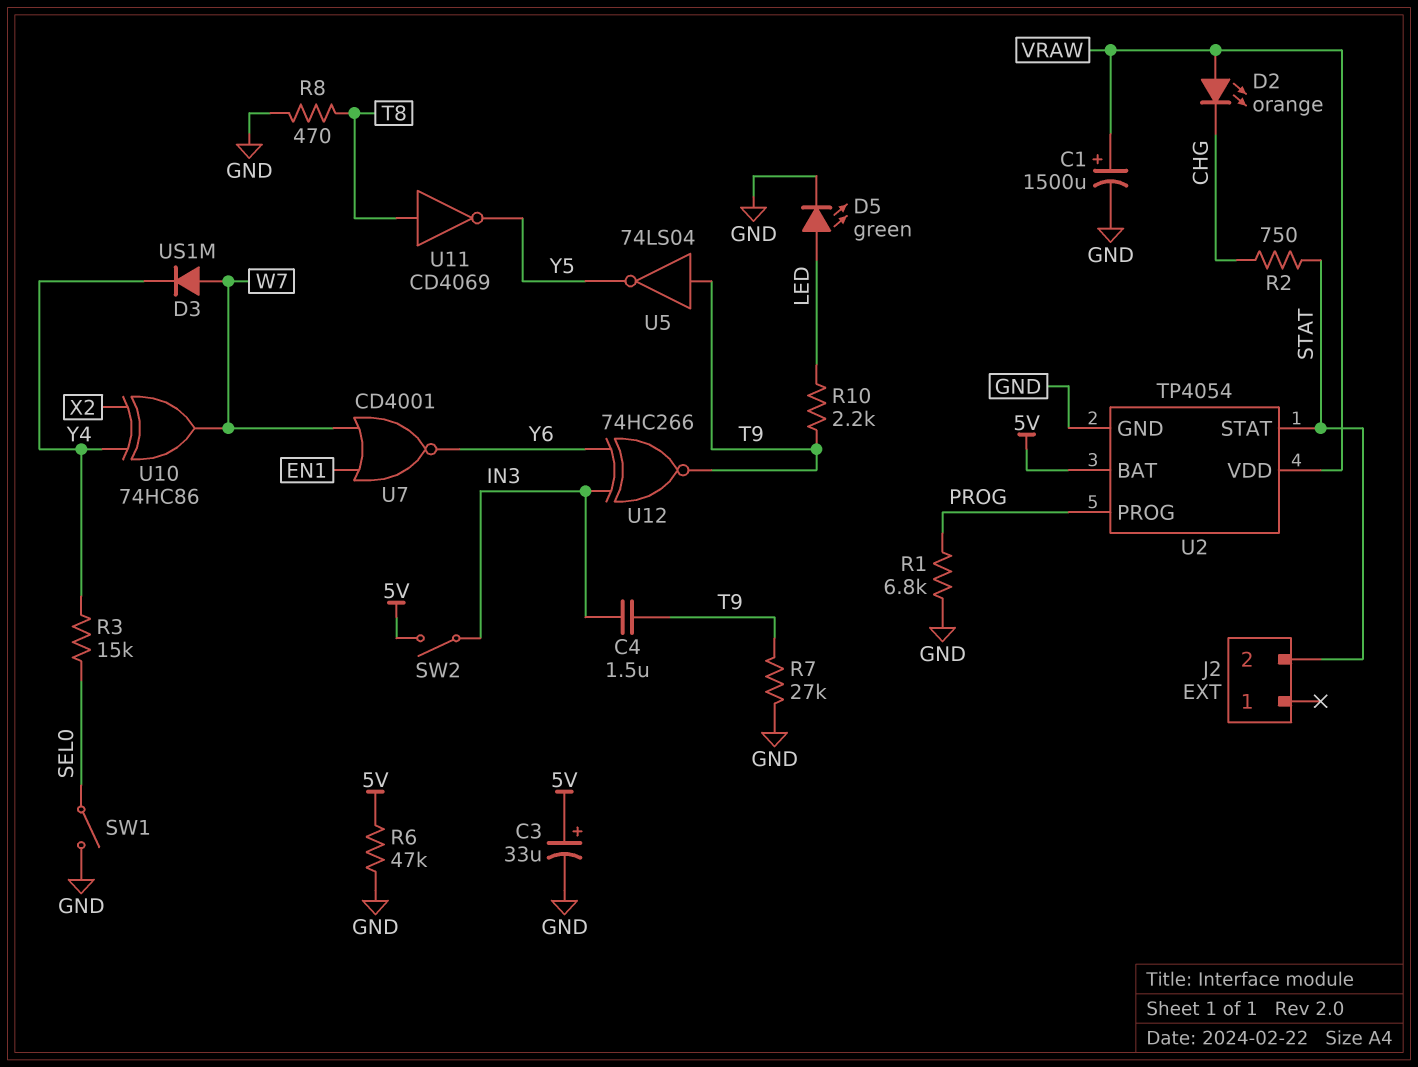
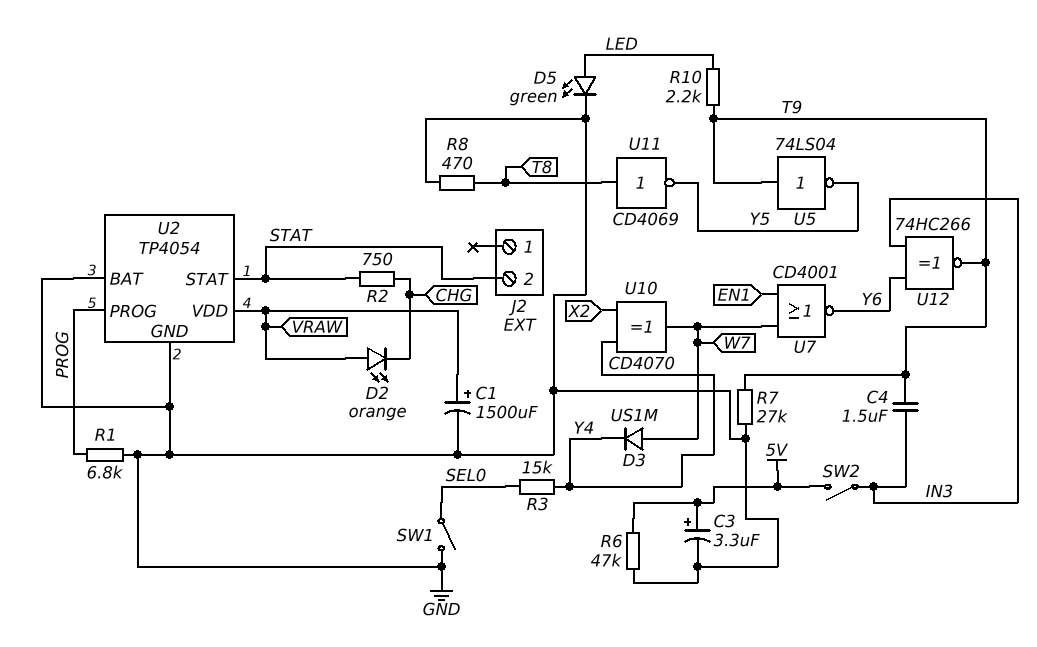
C3: 33uF (plus 5V, minus GND) -> 3.3uF (plus 5V, minus GND)
U2 pin BAT: 5V -> GND
U10: XOR 74HC86 (in X2, in Y4, out W7) -> XOR CD4070 (in X2, in Y4, out W7)

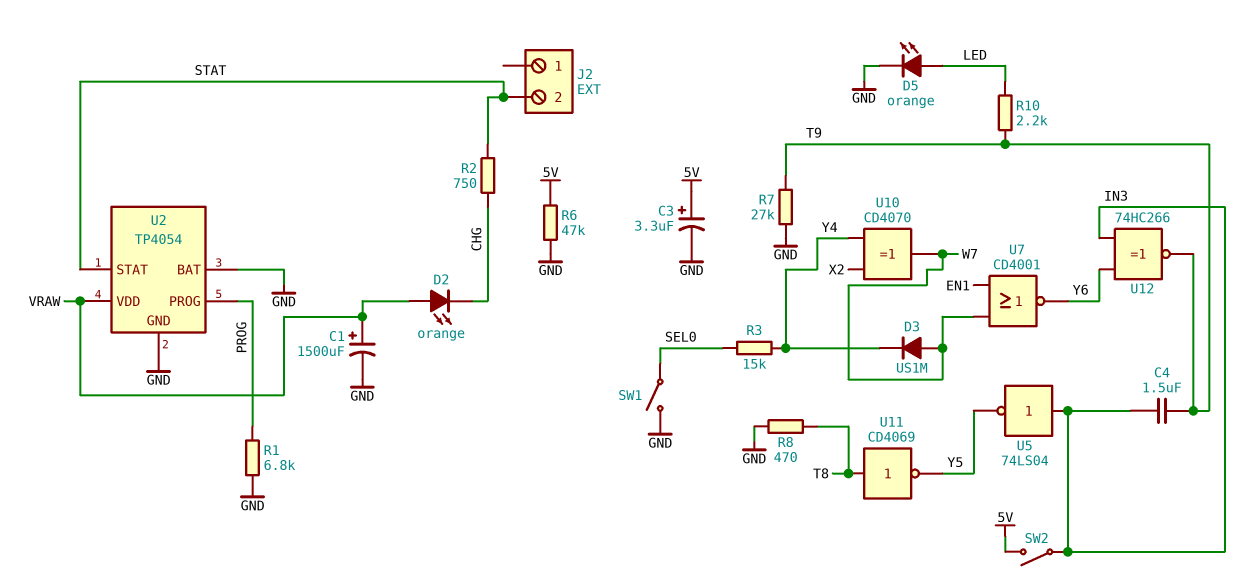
D5: LED green (A LED, K GND) -> LED orange (A LED, K GND)
U5: NOT 74LS04 (in T9, out Y5) -> NOT 74LS04 (in IN3, out Y5)

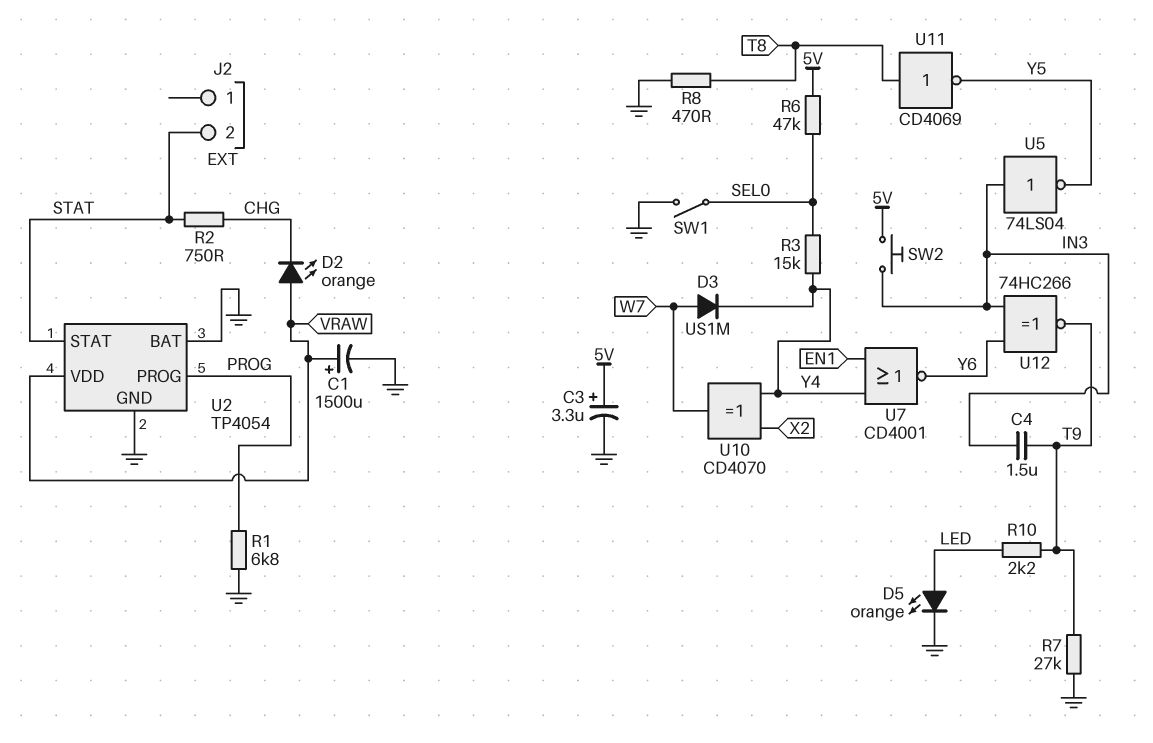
R6: 47k (5V, GND) -> 47k (5V, SEL0)
SW2: switch (5V, IN3) -> button (5V, IN3)
U7: NOR CD4001 (in EN1, in W7, out Y6) -> NOR CD4001 (in EN1, in Y4, out Y6)

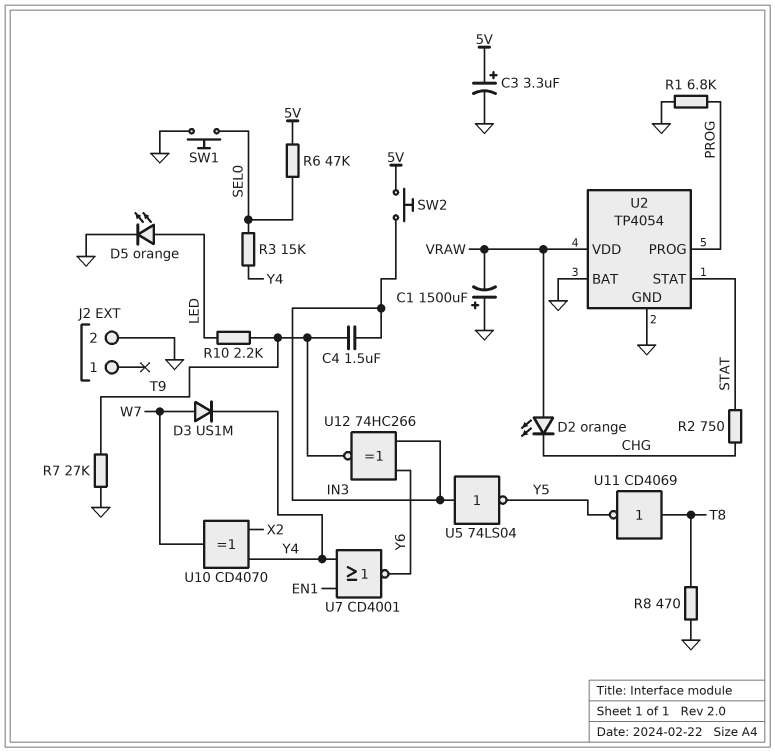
C1: 1500uF (plus VRAW, minus GND) -> 1500uF (plus GND, minus VRAW)
J2 pin 2: STAT -> GND
SW1: switch (GND, SEL0) -> button (GND, SEL0)

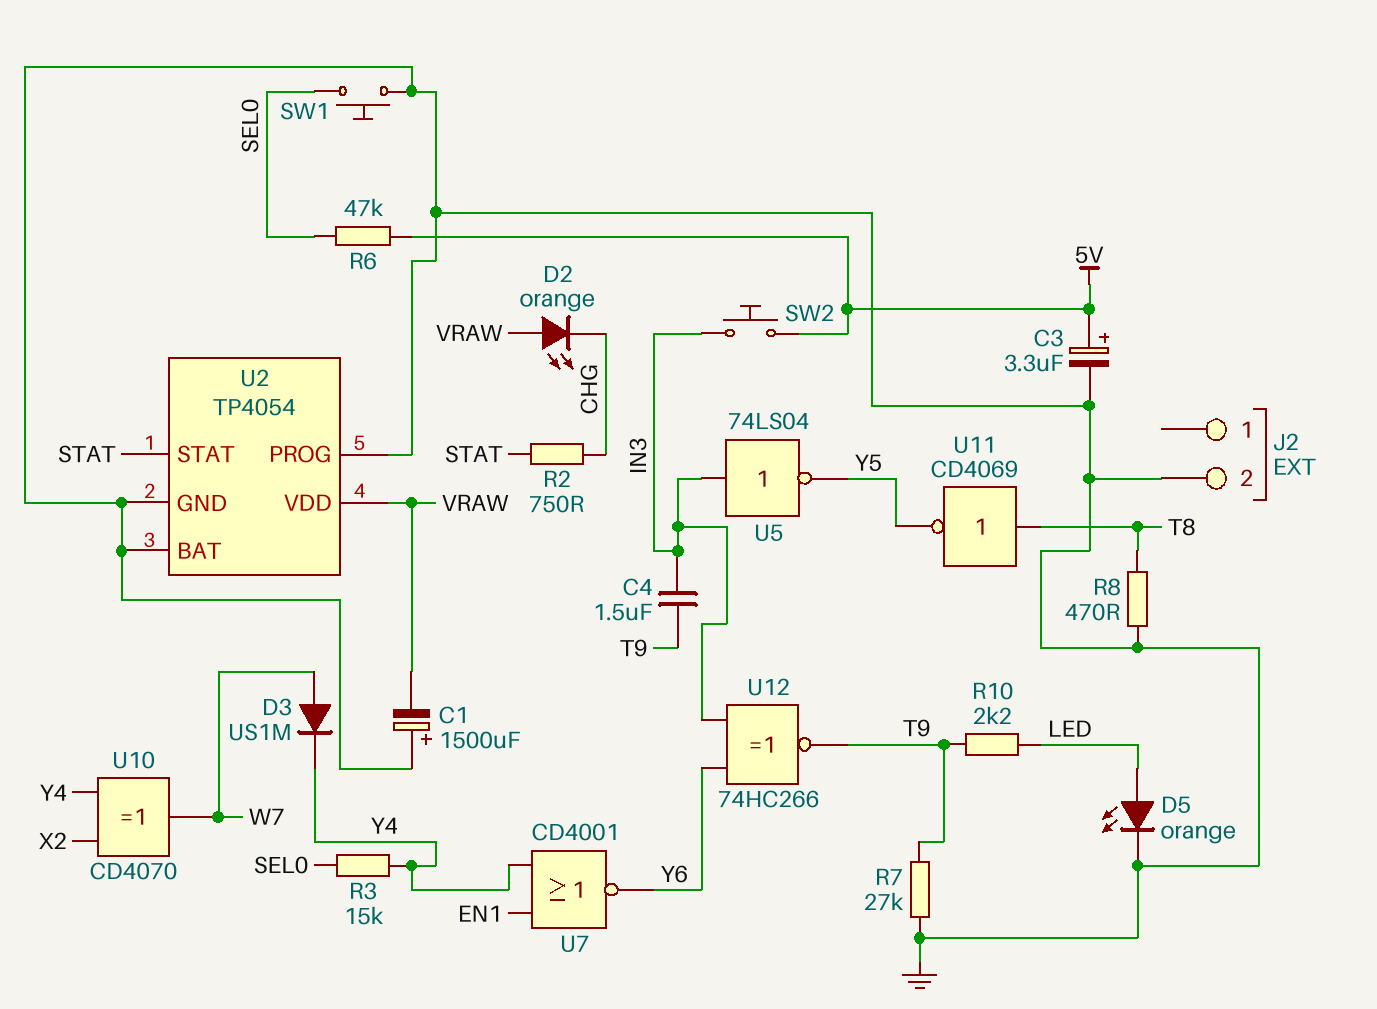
R1: 6.8k (GND, PROG) -> none
U2 pin PROG: PROG -> GND

